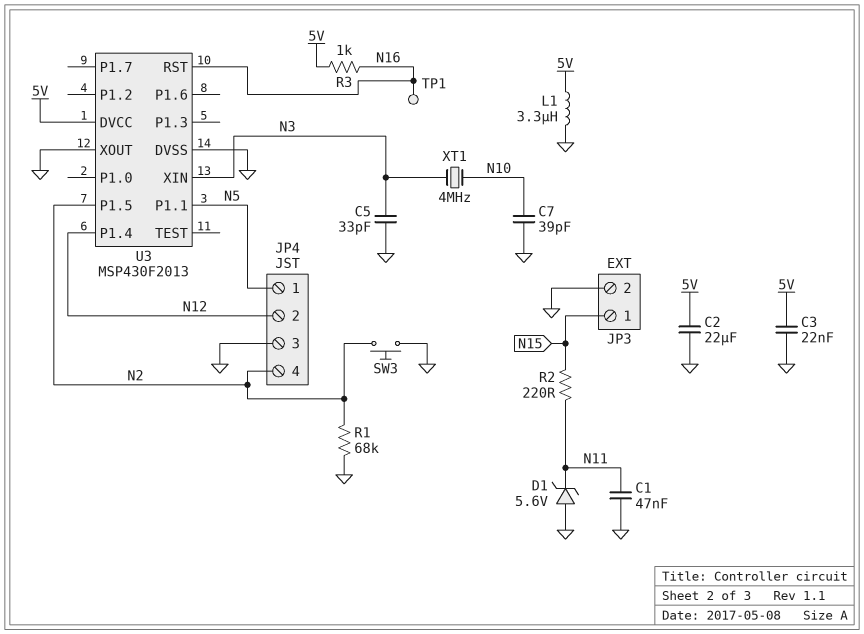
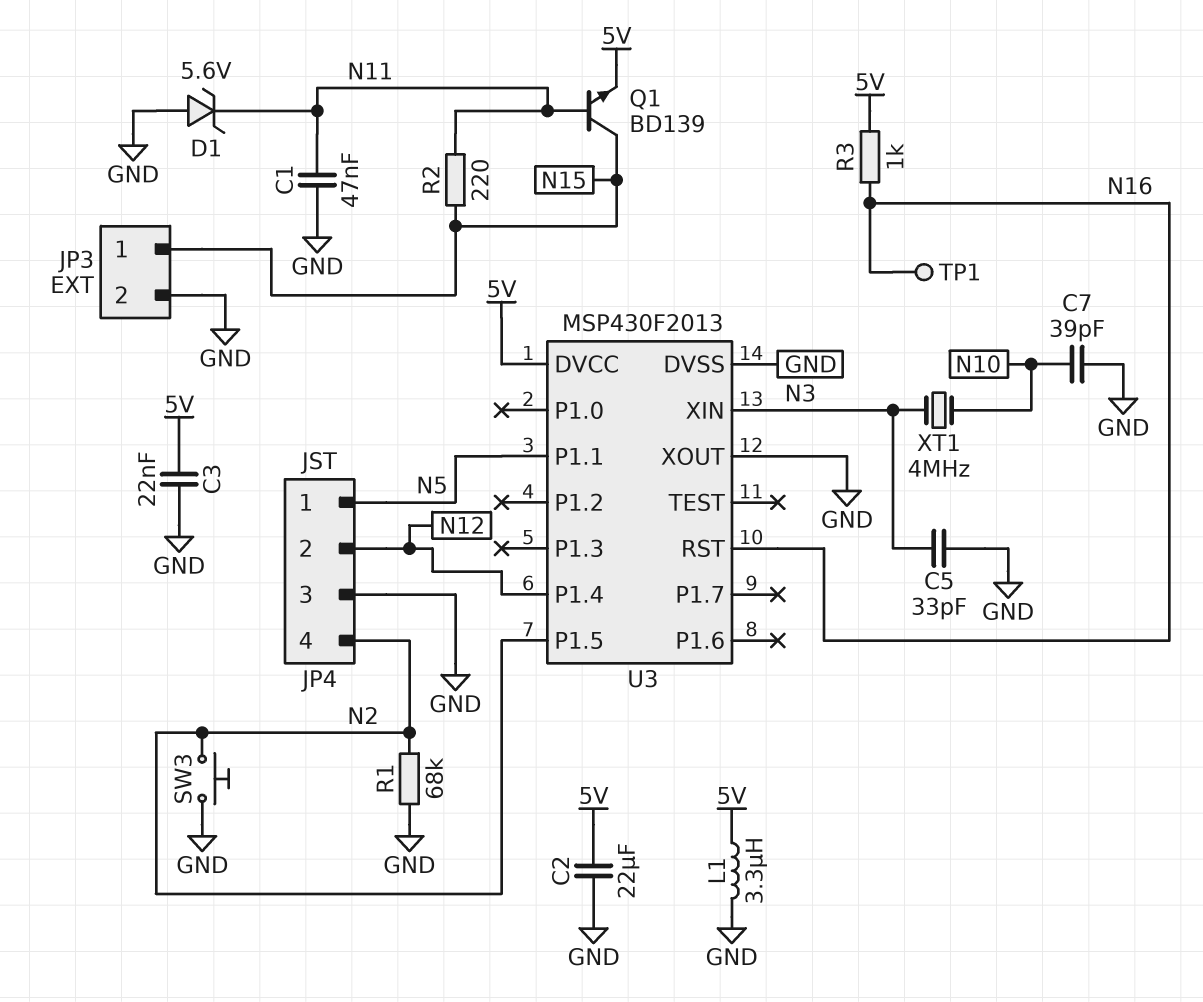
Q1: none -> NPN BD139 (B N11, C N15, E 5V)

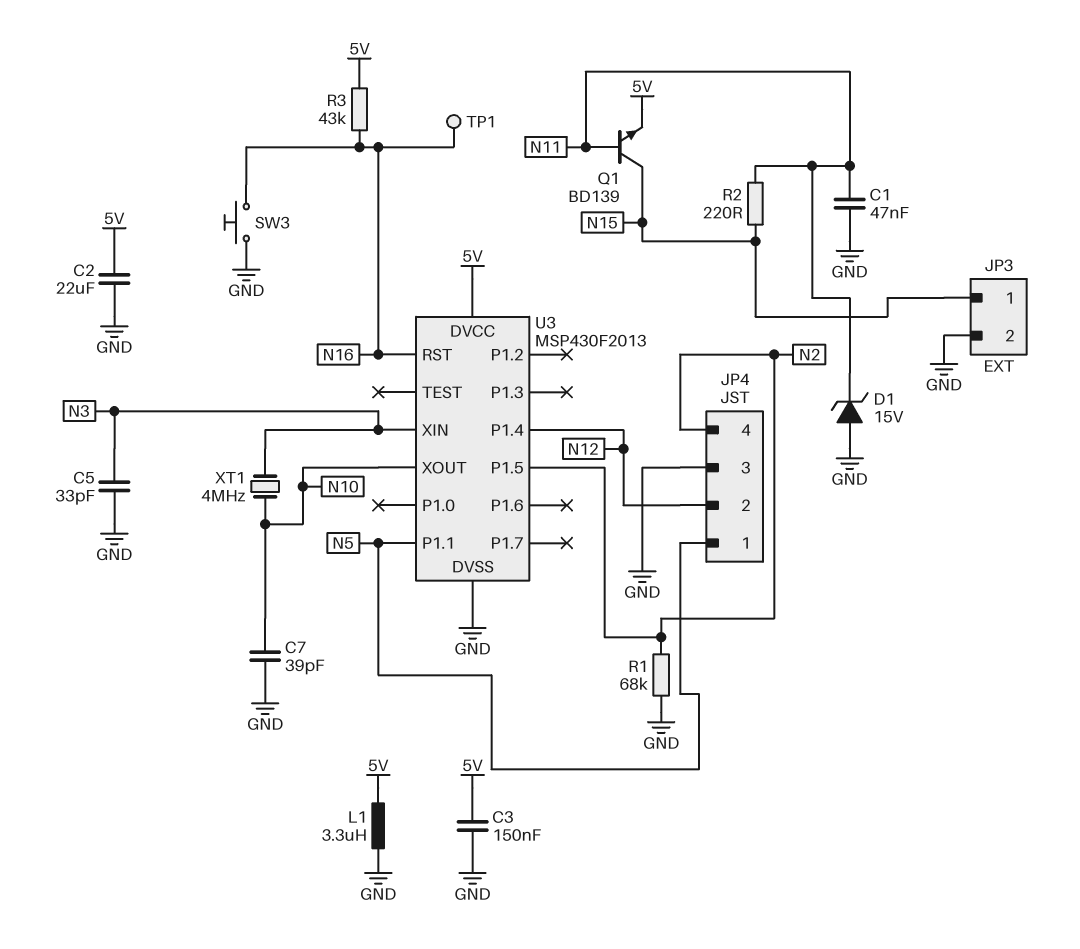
C3: 22nF (5V, GND) -> 150nF (5V, GND)
D1: zener 5.6V (A GND, K N11) -> zener 15V (A GND, K N11)
R3: 1k (5V, N16) -> 43k (5V, N16)
SW3: button (GND, N2) -> button (GND, N16)
U3 pin XOUT: GND -> N10

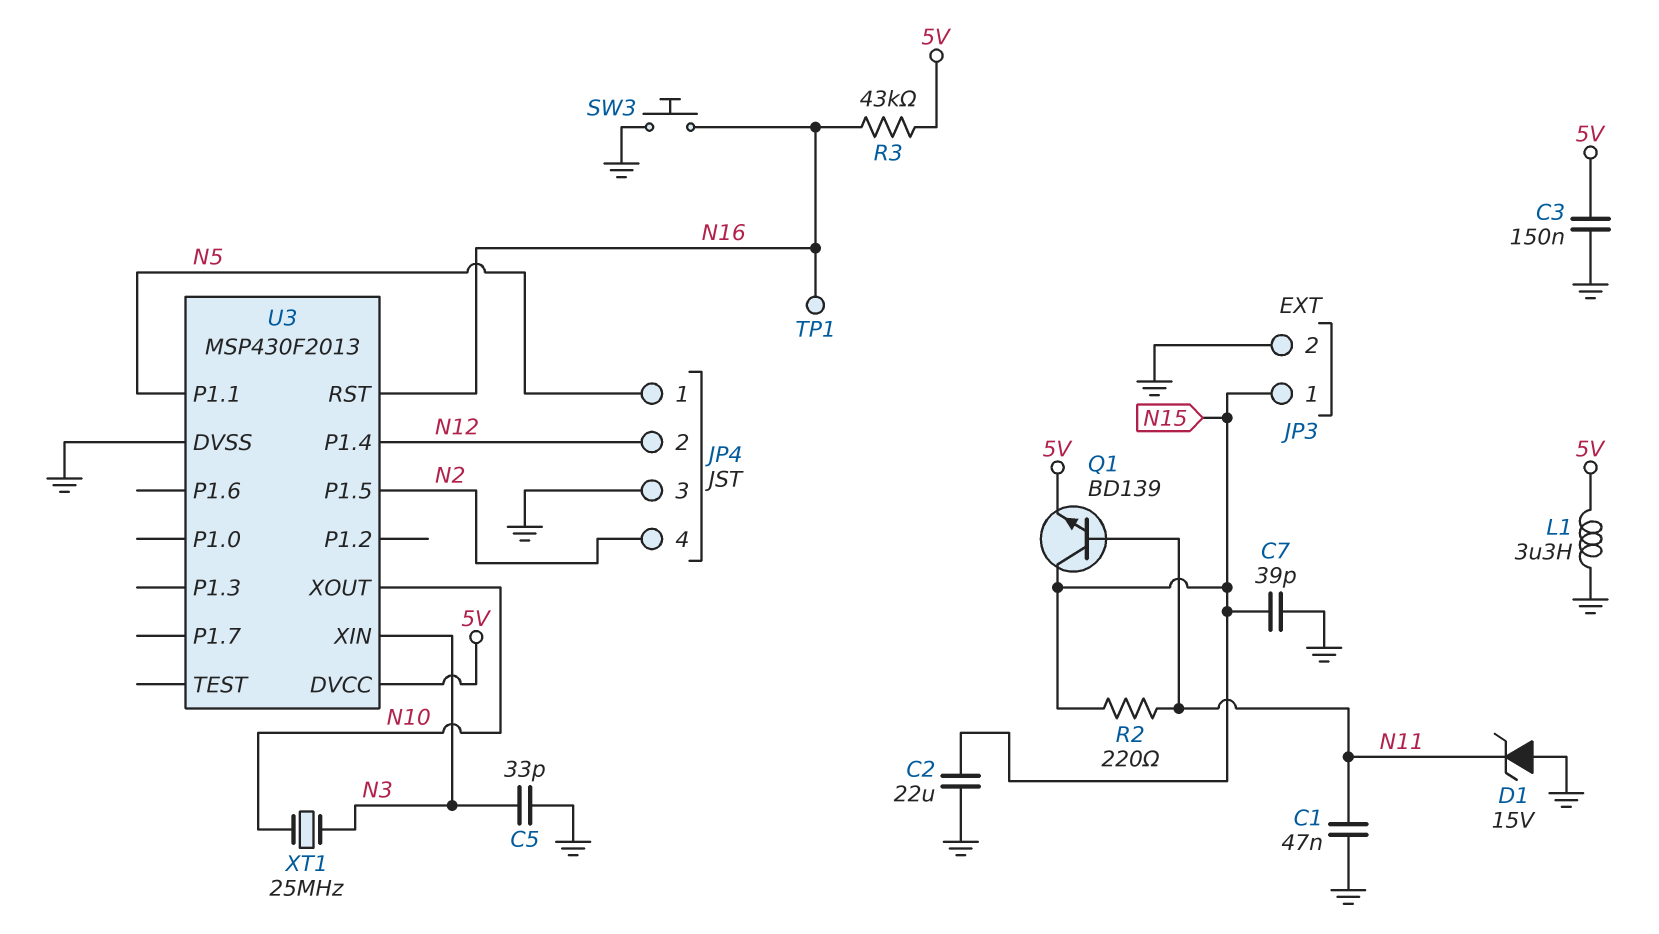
C2: 22uF (5V, GND) -> 22uF (GND, N15)
C7: 39pF (GND, N10) -> 39pF (GND, N15)
R1: 68k (GND, N2) -> none
XT1: 4MHz (N3, N10) -> 25MHz (N3, N10)

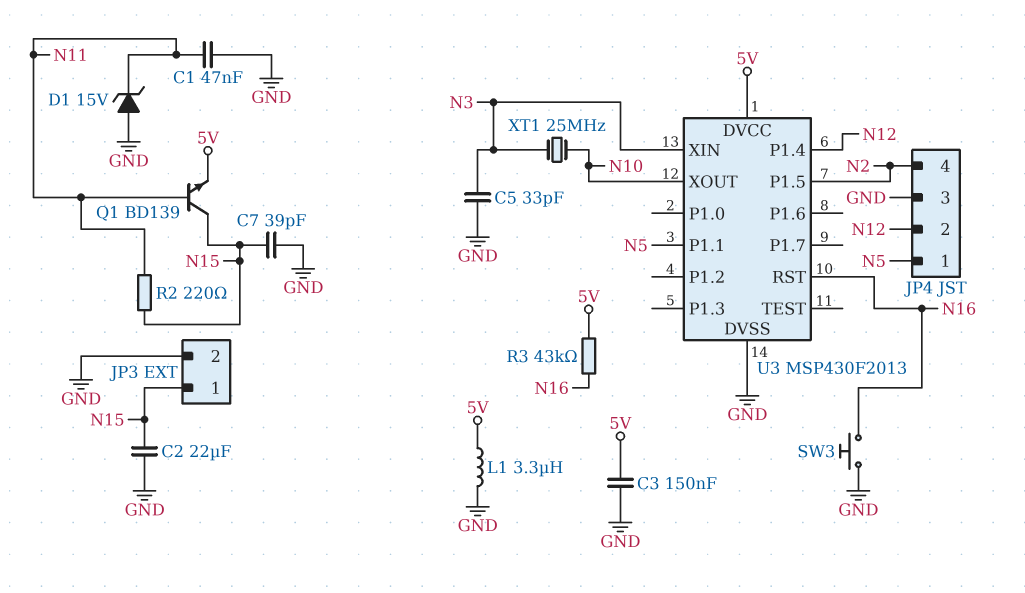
TP1: test point (N16) -> none

